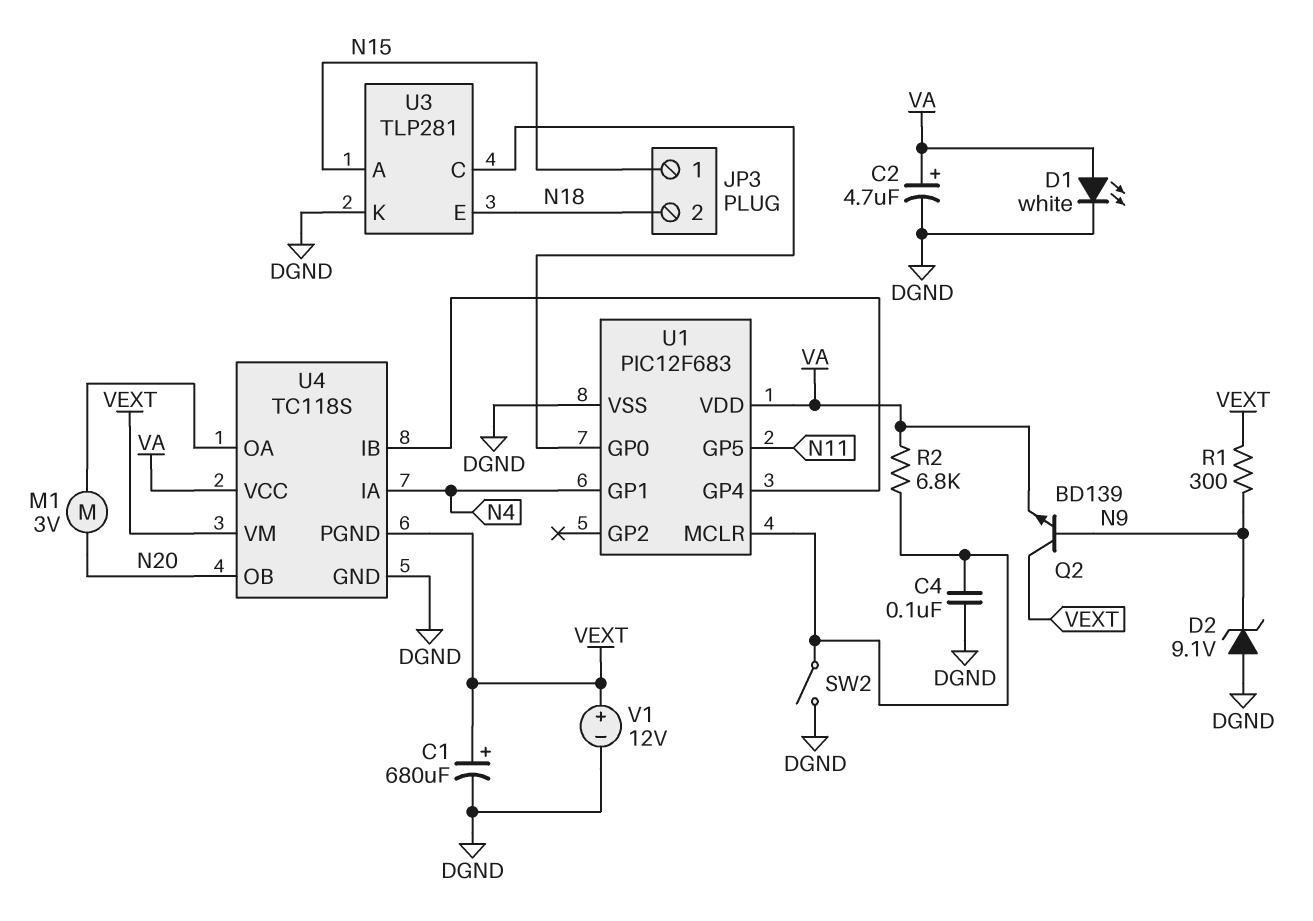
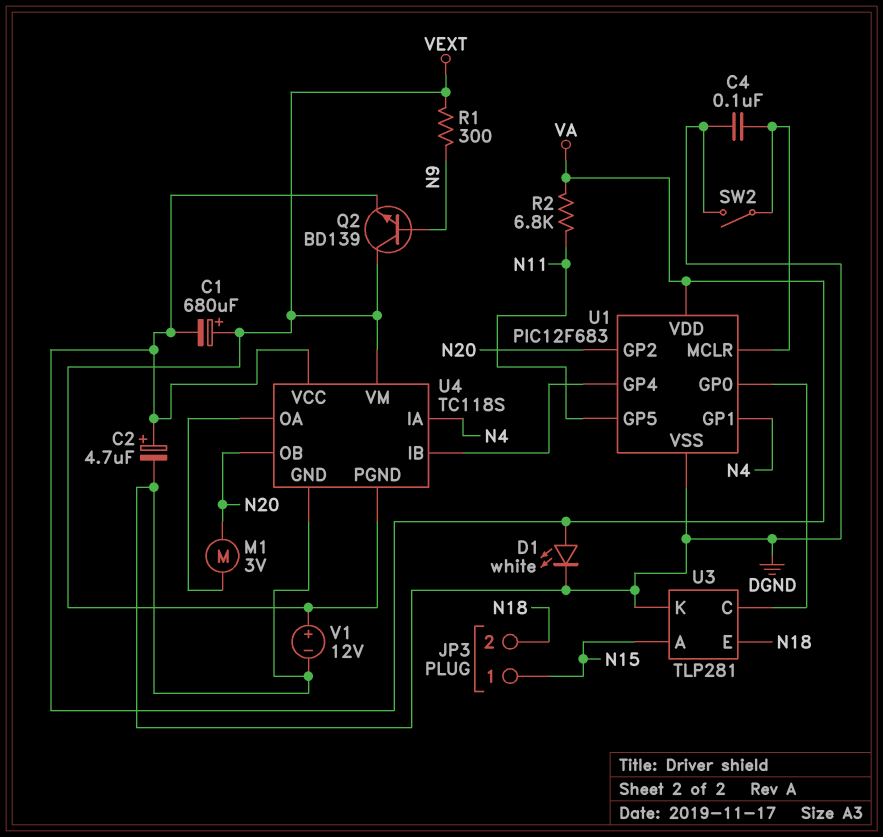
C1: 680uF (plus VEXT, minus DGND) -> 680uF (plus VEXT, minus VA)
D2: zener 9.1V (A DGND, K N9) -> none
R2: 6.8k (U1/MCLR, VA) -> 6.8k (N11, VA)
U1 pin GP2: none -> N20

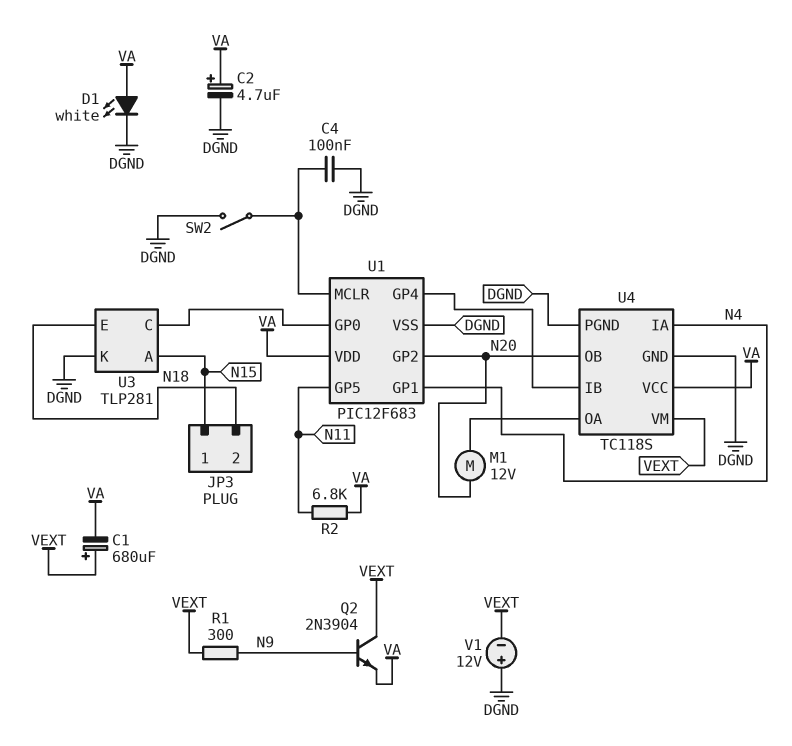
M1: motor 3V (N20, U4/OA) -> motor 12V (N20, U4/OA)
Q2: NPN BD139 (B N9, C VEXT, E VA) -> NPN 2N3904 (B N9, C VEXT, E VA)
U4 pin PGND: VEXT -> DGND
V1: 12V (plus VEXT, minus DGND) -> 12V (plus DGND, minus VEXT)

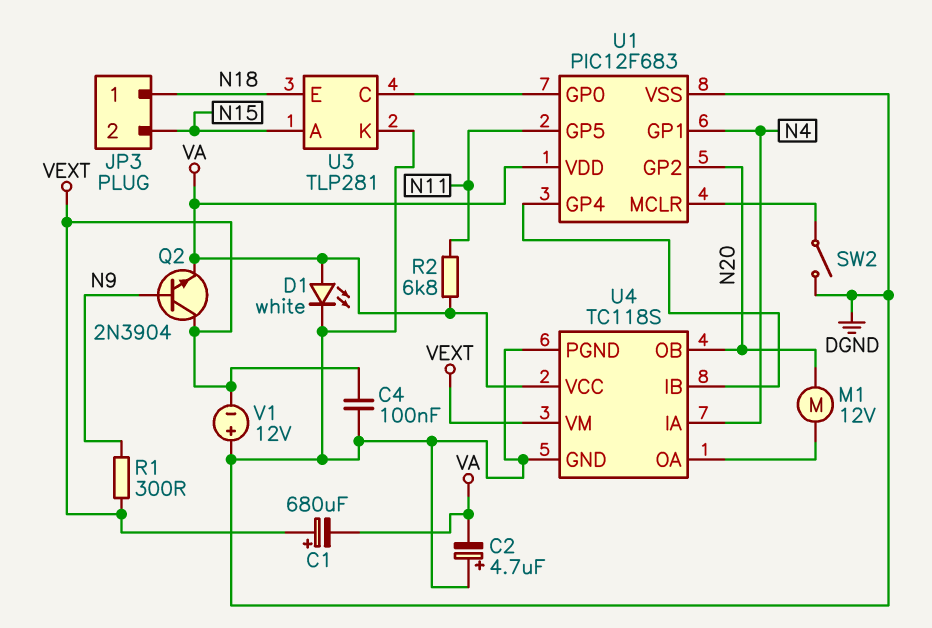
C2: 4.7uF (plus VA, minus DGND) -> 4.7uF (plus DGND, minus VA)
C4: 100nF (DGND, U1/MCLR) -> 100nF (DGND, VEXT)
JP3 pin 1: N15 -> N18
JP3 pin 2: N18 -> N15

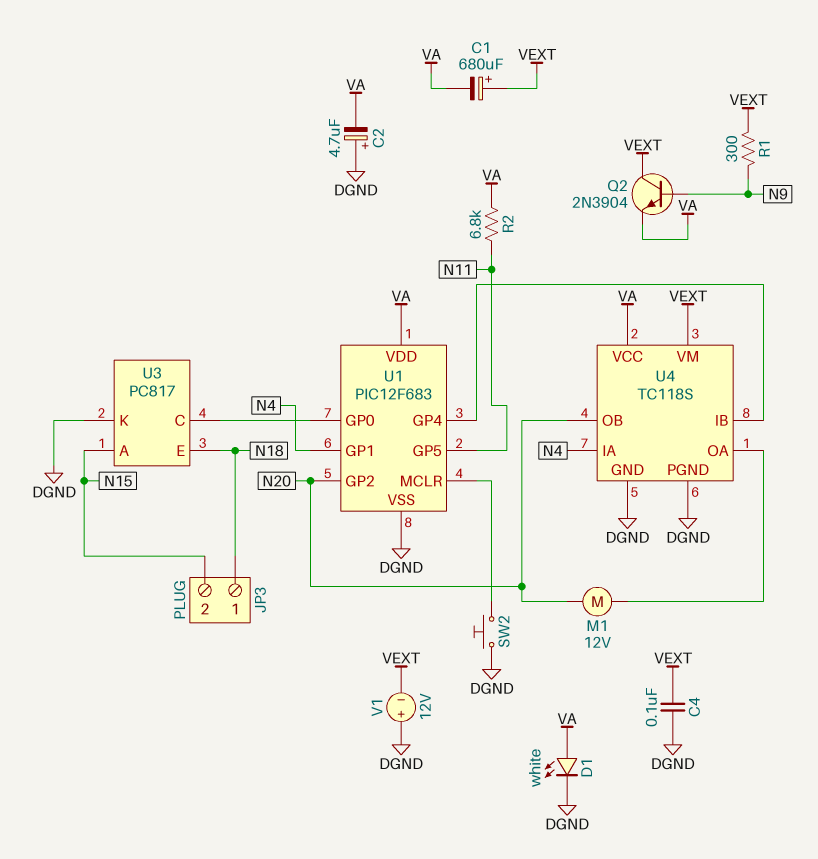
SW2: switch (DGND, U1/MCLR) -> button (DGND, U1/MCLR)
U3: TLP281 -> PC817

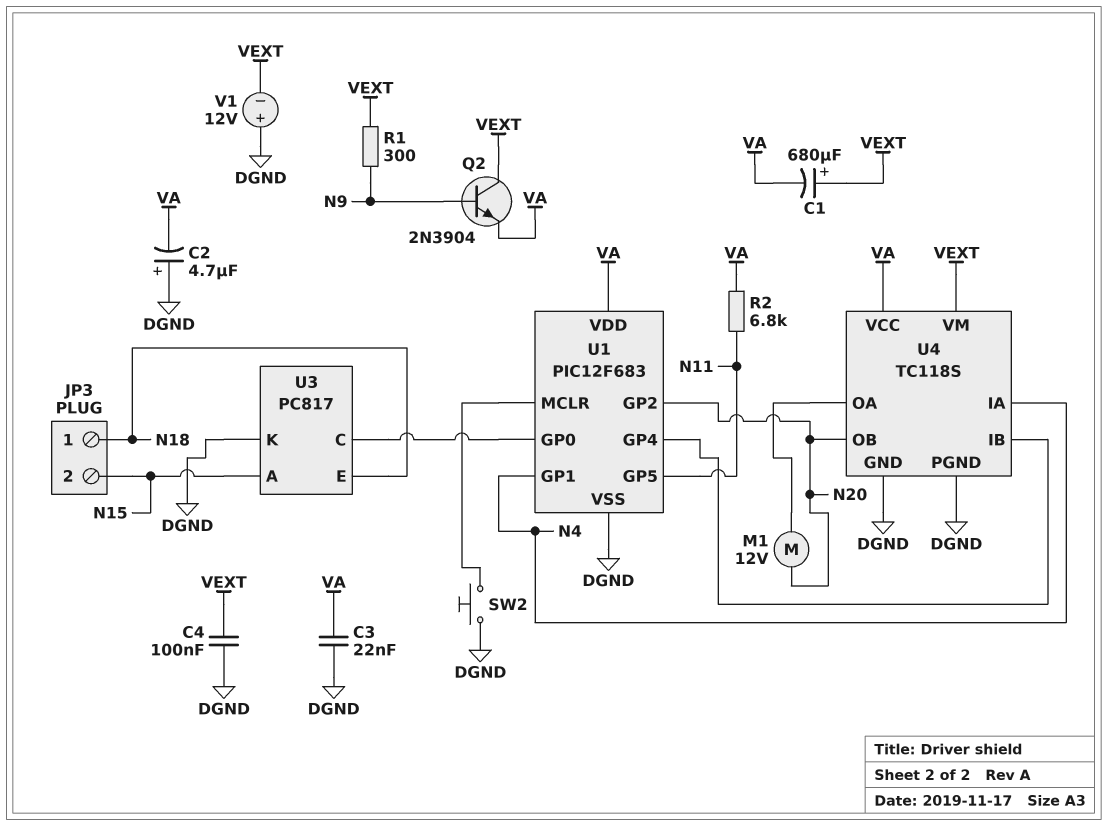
C3: none -> 22nF (DGND, VA)
D1: LED white (A VA, K DGND) -> none

